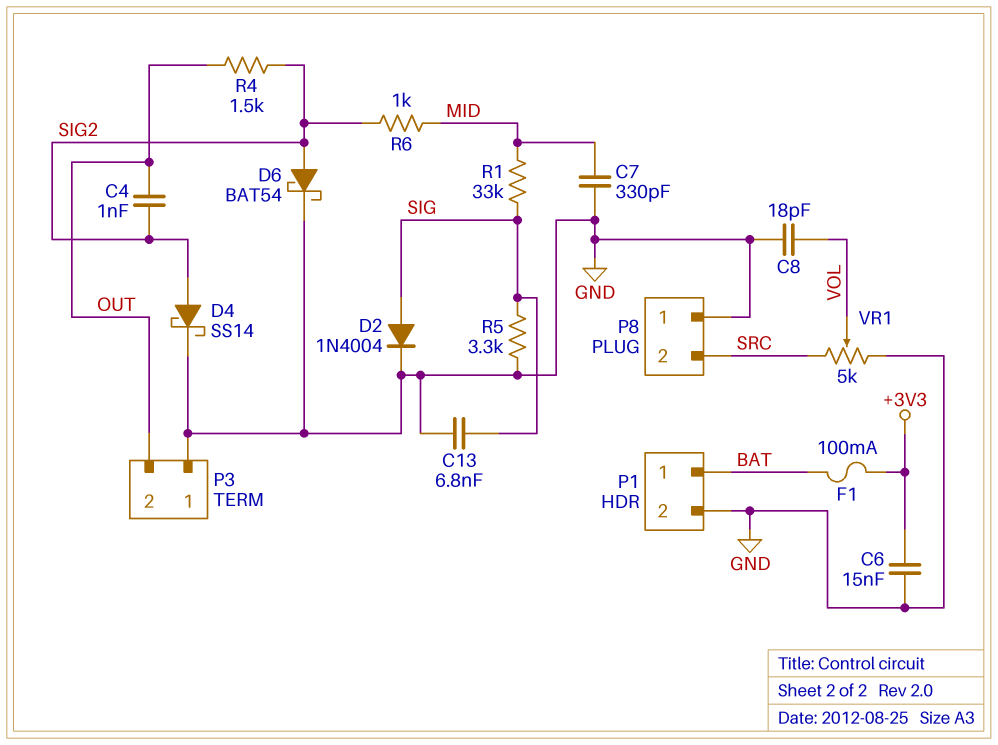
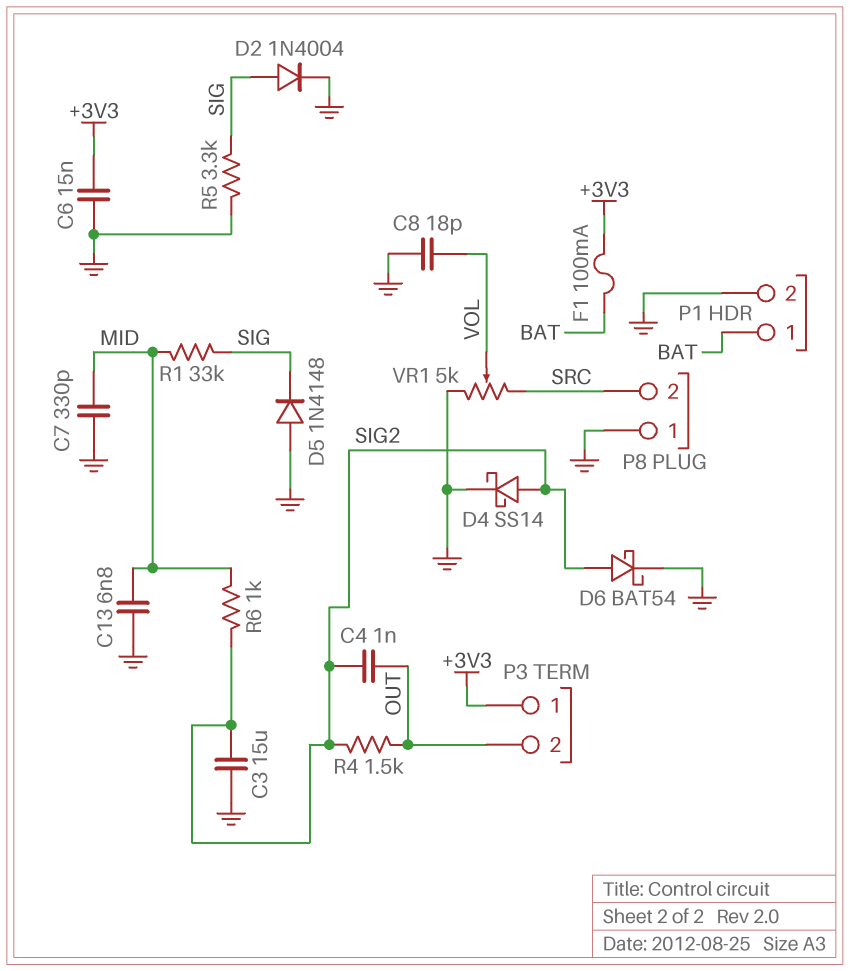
C3: none -> 15uF (GND, SIG2)
C13: 6.8nF (GND, SIG) -> 6.8nF (GND, MID)
D5: none -> diode 1N4148 (A GND, K SIG)
P3 pin 1: GND -> +3V3

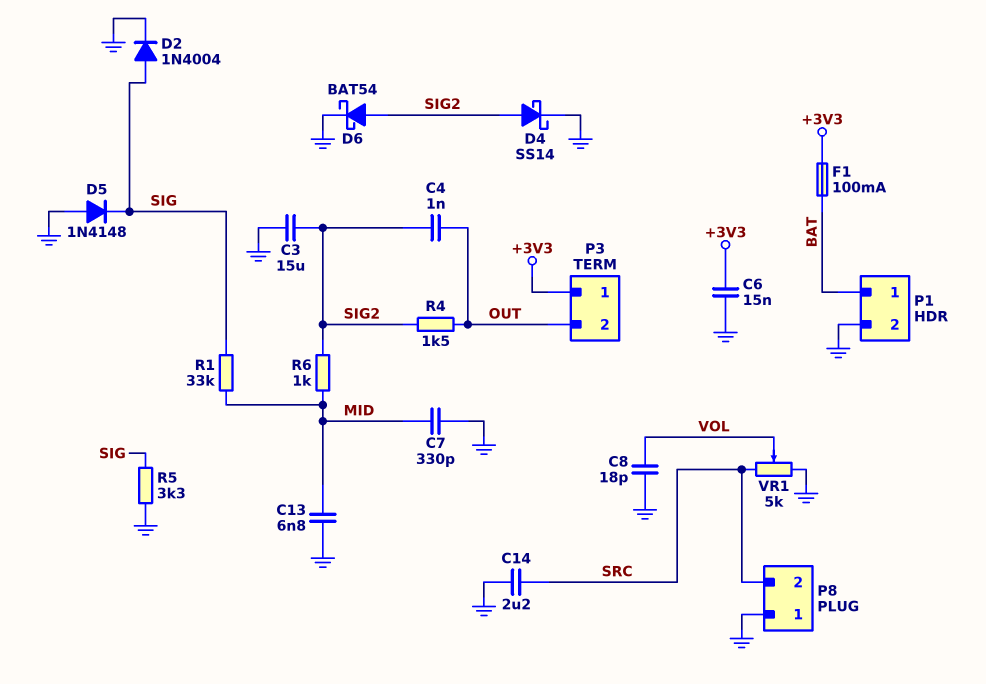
C14: none -> 2.2uF (GND, SRC)

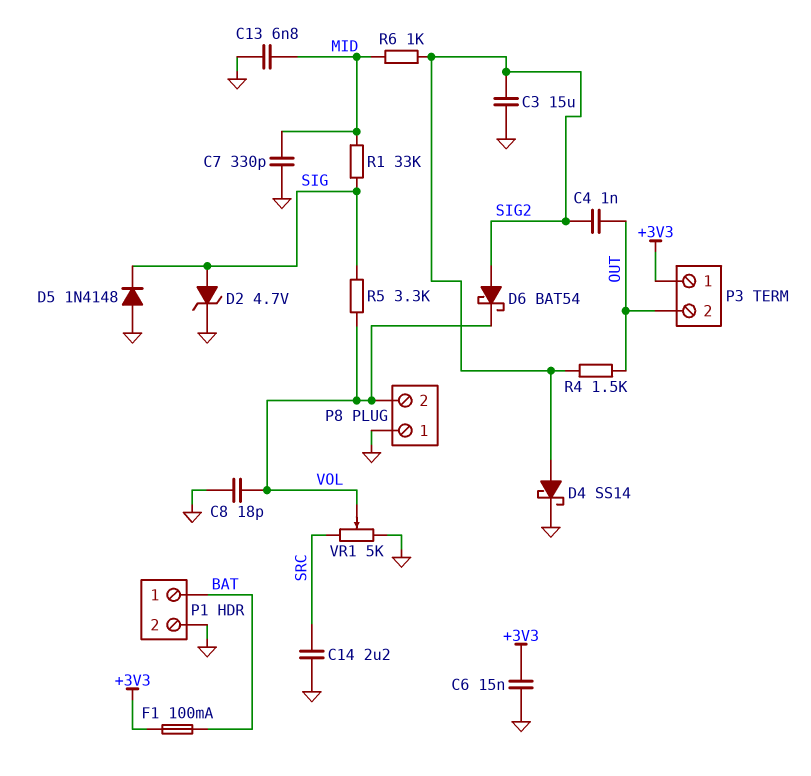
D2: diode 1N4004 (A SIG, K GND) -> zener 4.7V (A SIG, K GND)
D6: schottky BAT54 (A SIG2, K GND) -> schottky BAT54 (A SIG2, K VOL)
P8 pin 2: SRC -> VOL
R5: 3.3k (GND, SIG) -> 3.3k (SIG, VOL)

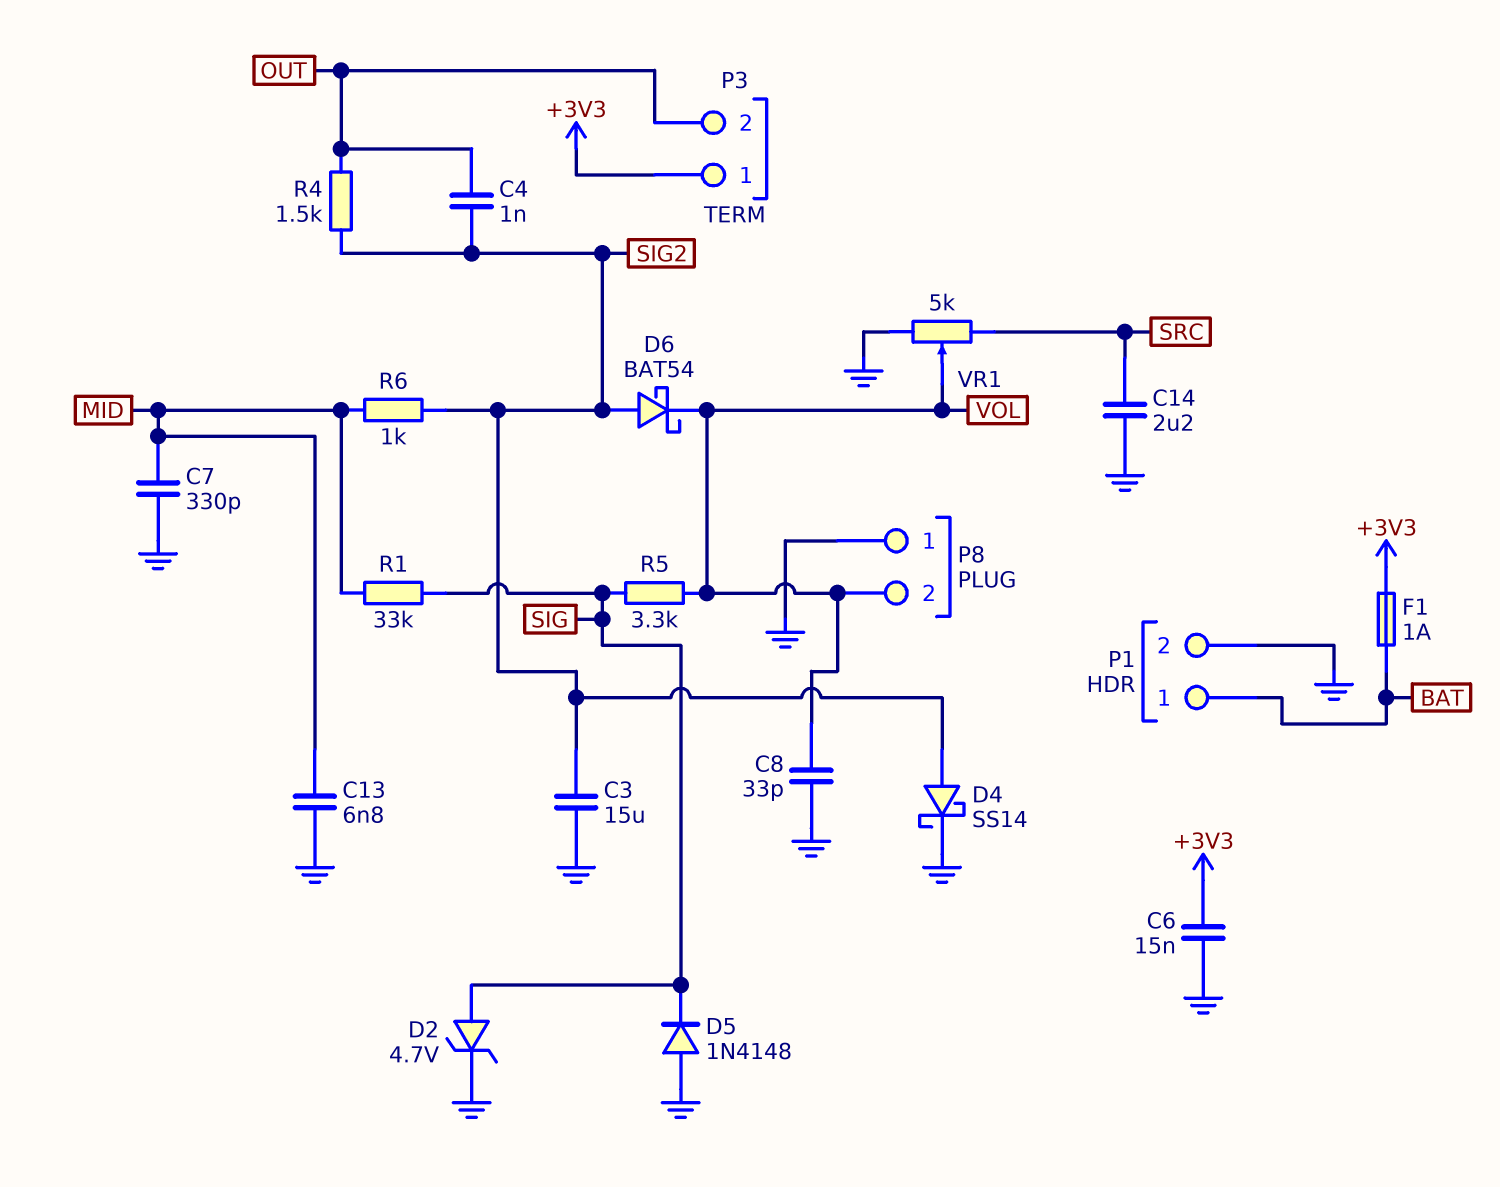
C8: 18pF (GND, VOL) -> 33pF (GND, VOL)
F1: 100mA (+3V3, BAT) -> 1A (+3V3, BAT)

